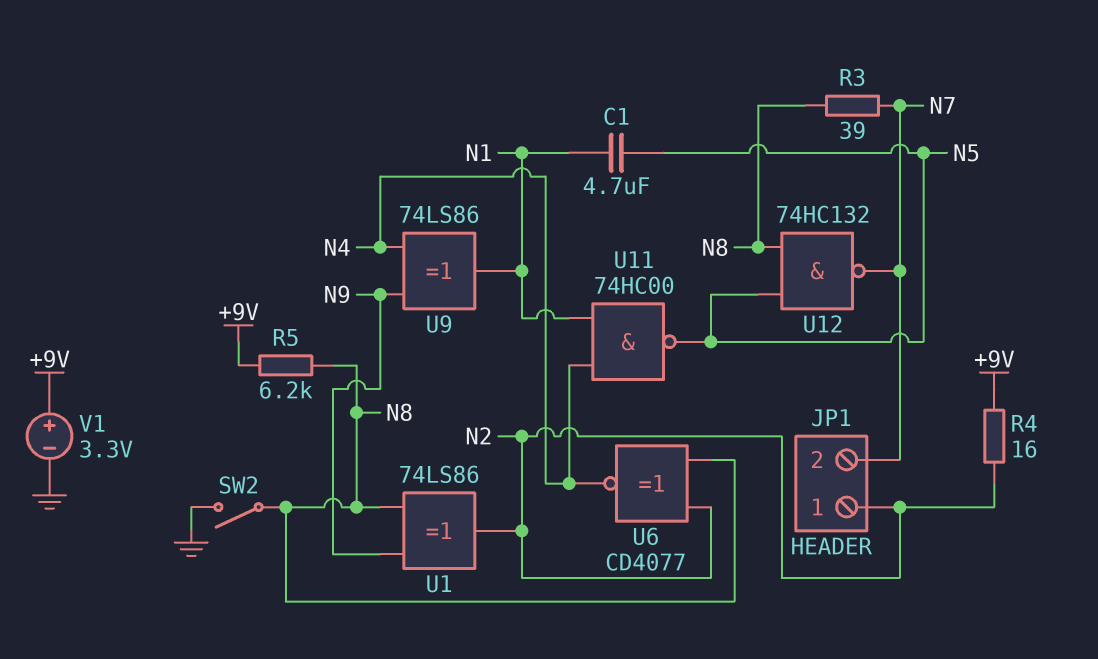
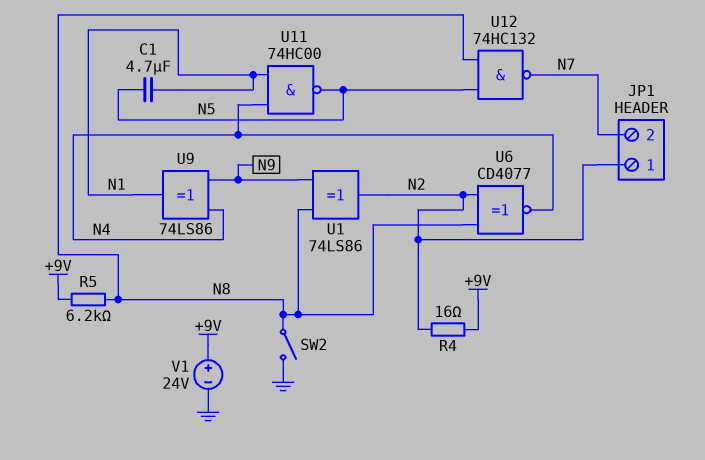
R3: 39 (N7, N8) -> none
V1: 3.3V (plus +9V, minus GND) -> 24V (plus +9V, minus GND)

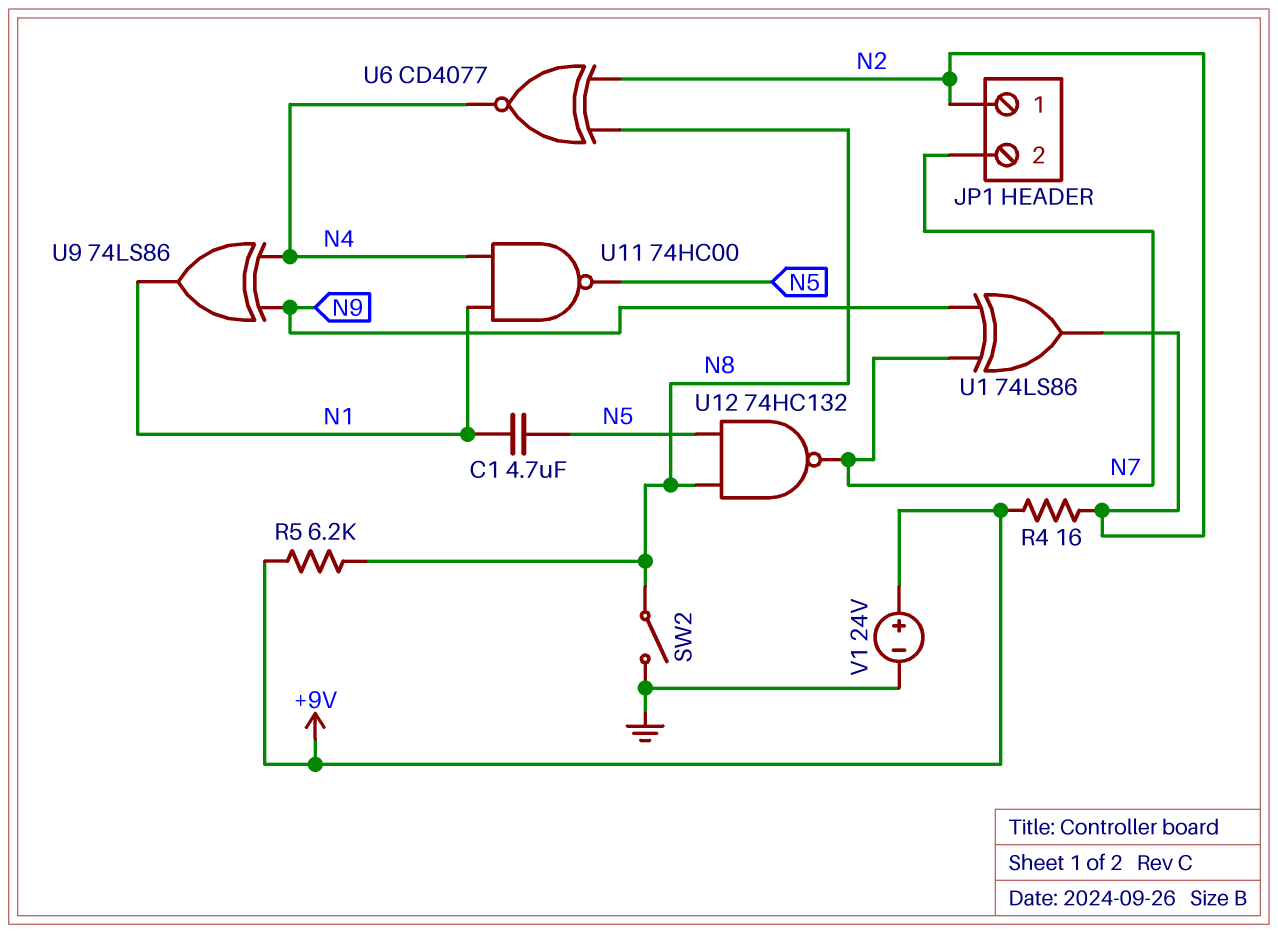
U1: XOR 74LS86 (in N8, in N9, out N2) -> XOR 74LS86 (in N7, in N9, out N2)

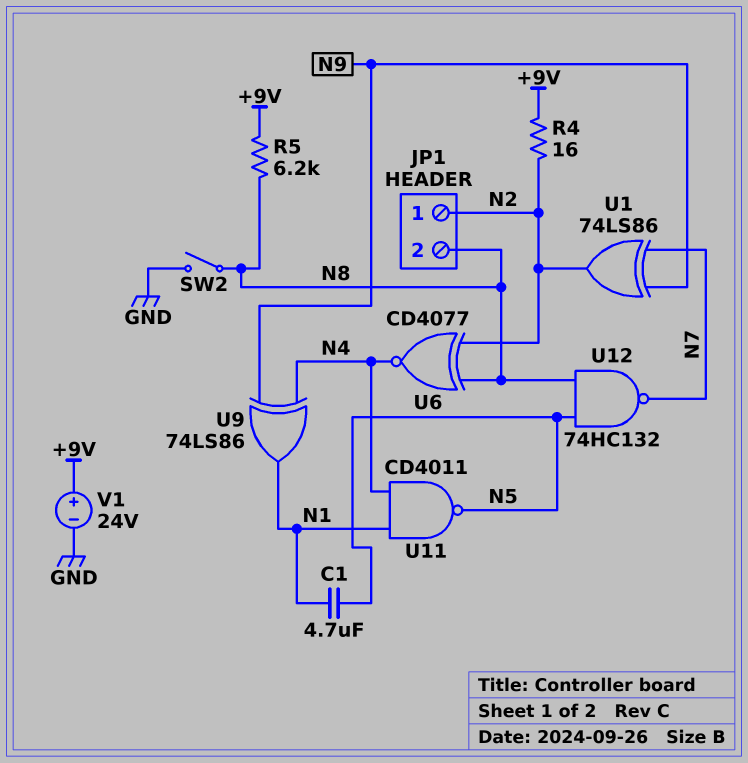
JP1 pin 2: N7 -> N8
U11: NAND 74HC00 (in N1, in N4, out N5) -> NAND CD4011 (in N1, in N4, out N5)

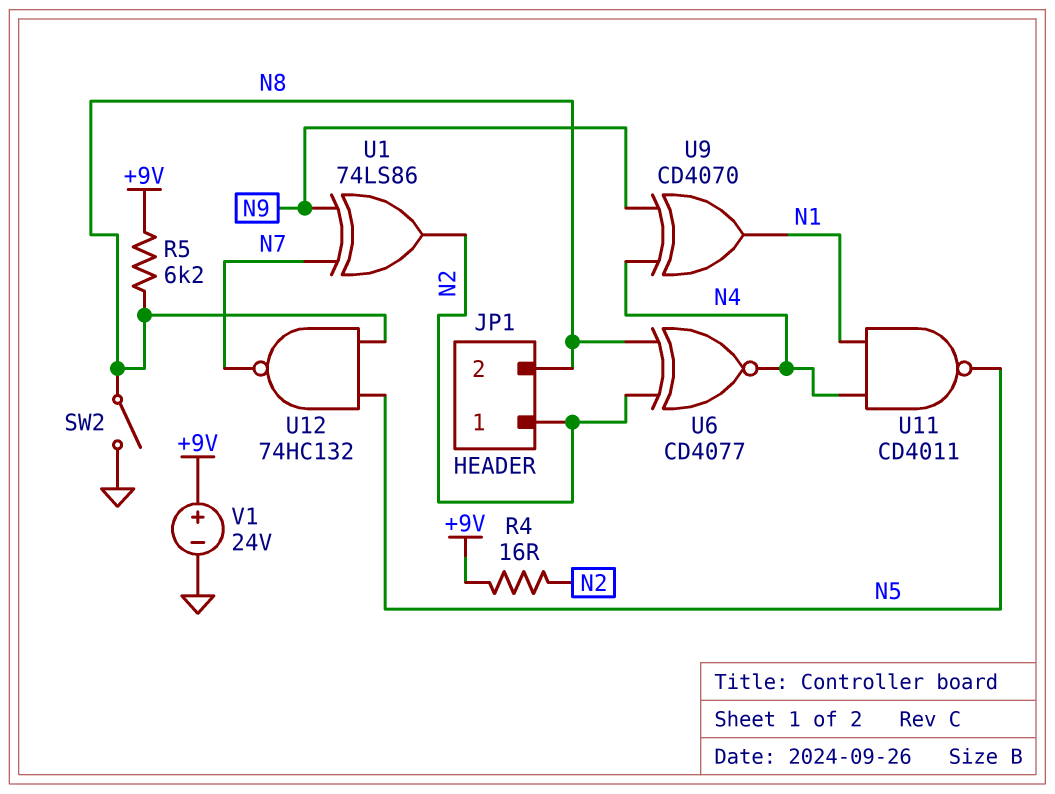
C1: 4.7uF (N1, N5) -> none
U9: XOR 74LS86 (in N4, in N9, out N1) -> XOR CD4070 (in N4, in N9, out N1)

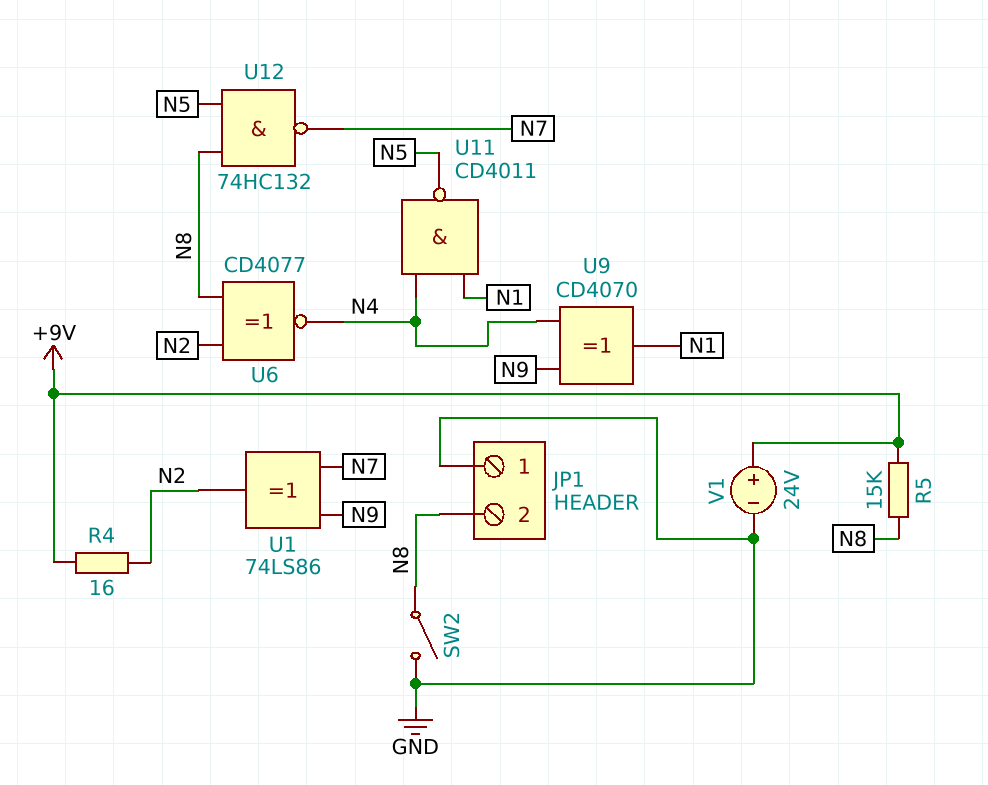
JP1 pin 1: N2 -> GND
R5: 6.2k (+9V, N8) -> 15k (+9V, N8)

